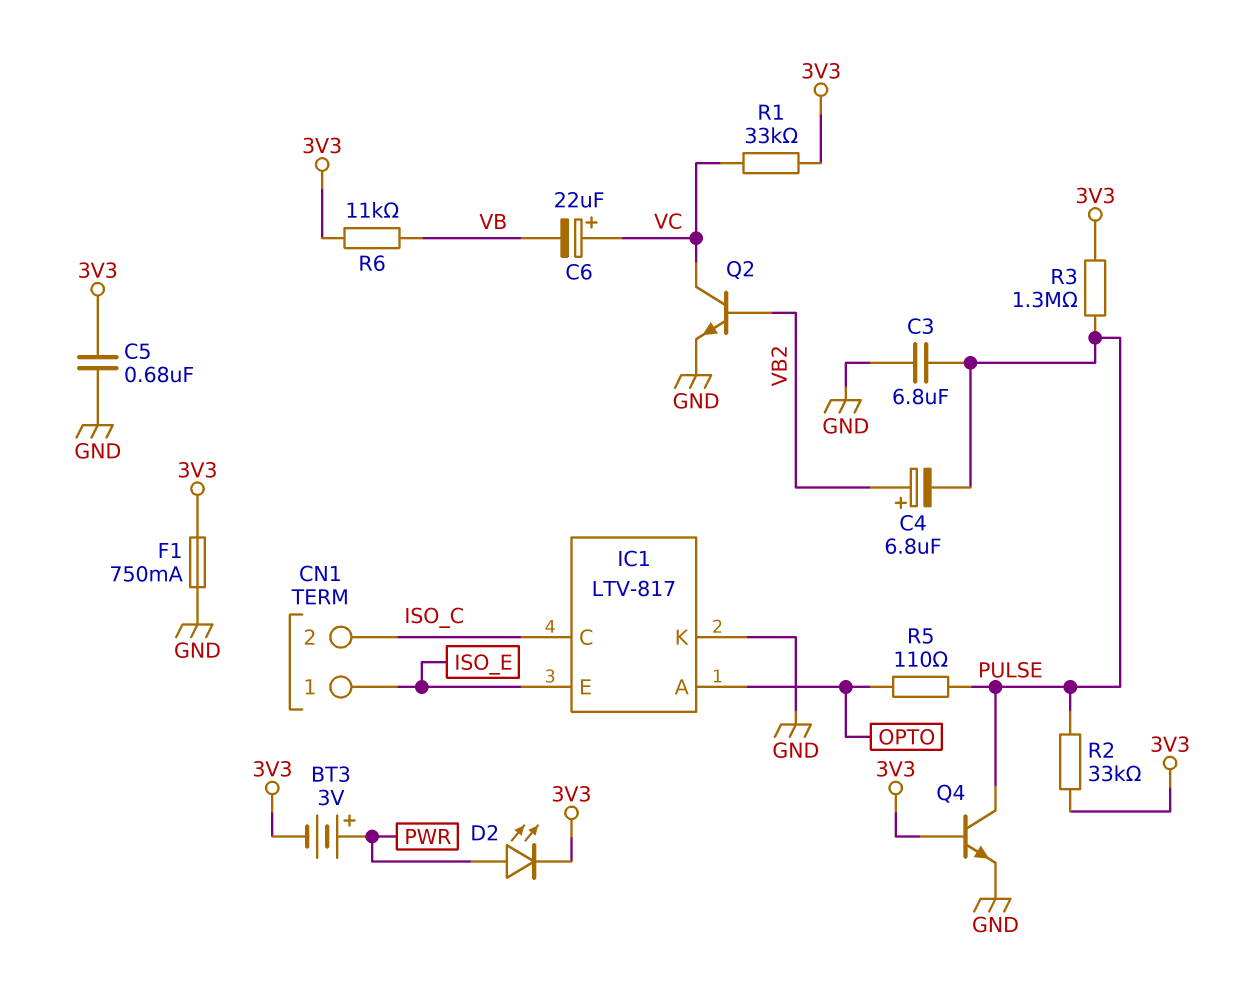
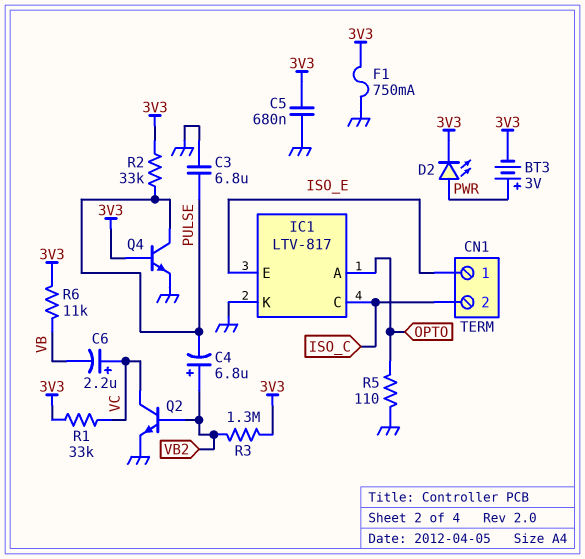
C6: 22uF (plus VC, minus VB) -> 2.2uF (plus VC, minus VB)
R3: 1.3M (3V3, PULSE) -> 1.3M (3V3, VB2)
R5: 110 (OPTO, PULSE) -> 110 (GND, OPTO)

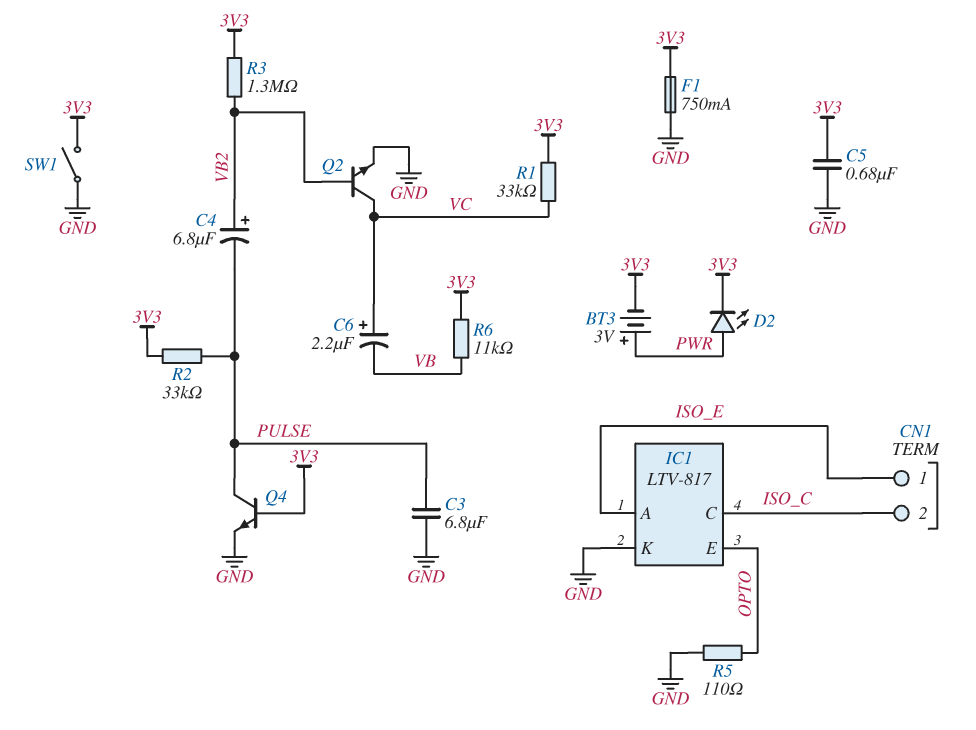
IC1 pin A: OPTO -> ISO_E
IC1 pin E: ISO_E -> OPTO
SW1: none -> switch (3V3, GND)

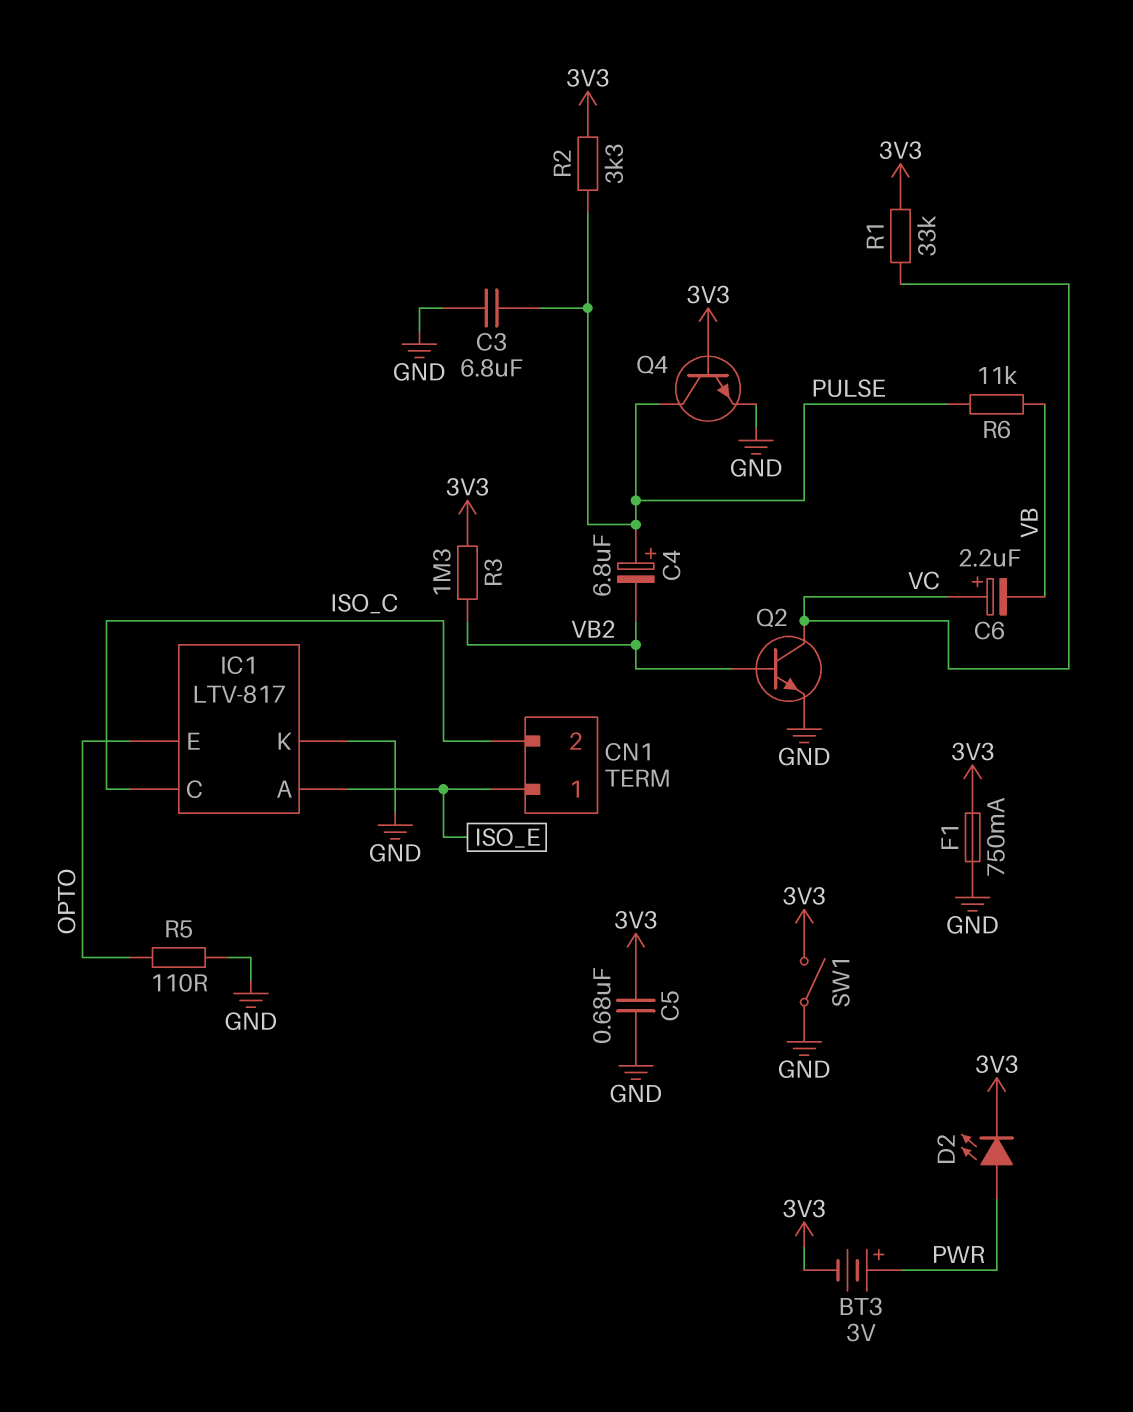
C4: 6.8uF (plus VB2, minus PULSE) -> 6.8uF (plus PULSE, minus VB2)
R2: 33k (3V3, PULSE) -> 3.3k (3V3, PULSE)
R6: 11k (3V3, VB) -> 11k (PULSE, VB)

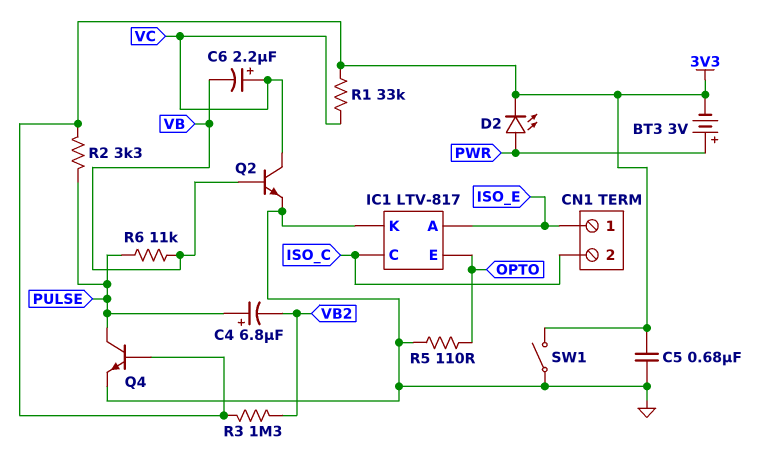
C3: 6.8uF (GND, PULSE) -> none
F1: 750mA (3V3, GND) -> none
Q2: NPN (B VB2, C VC, E GND) -> NPN (B VB, C VC, E GND)

